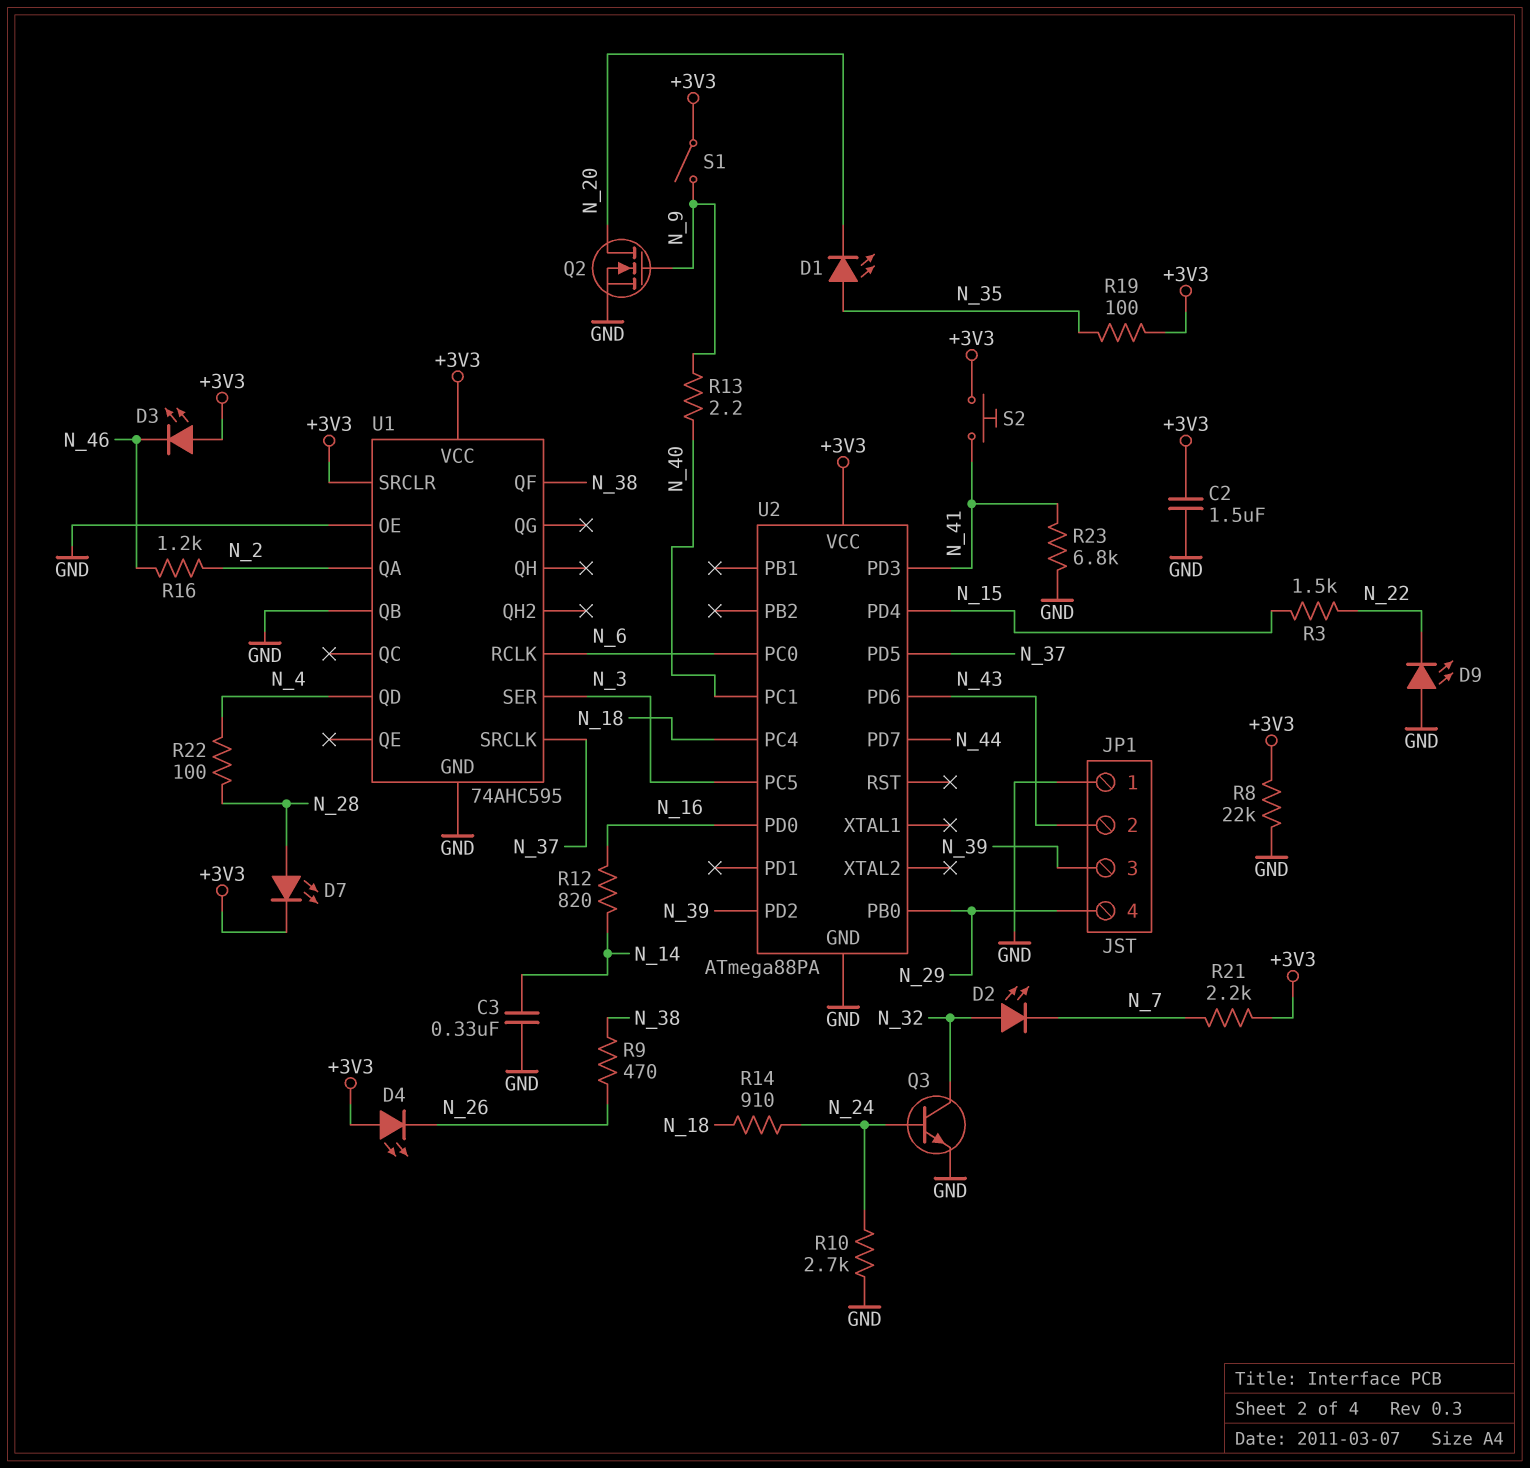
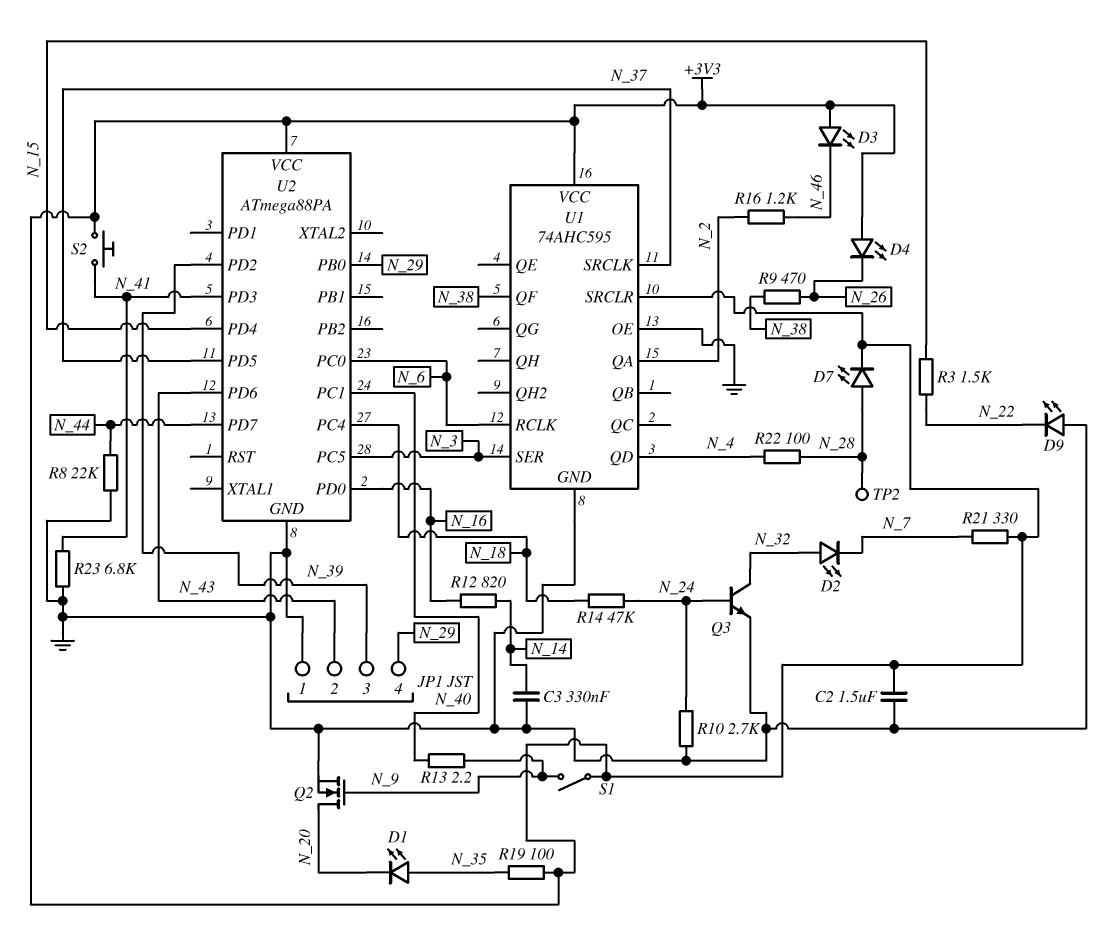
R8: 22k (+3V3, GND) -> 22k (GND, N_44)
R14: 910 (N_18, N_24) -> 47k (N_18, N_24)
R21: 2.2k (+3V3, N_7) -> 330 (+3V3, N_7)
TP2: none -> test point (N_28)
U1 pin QB: GND -> none

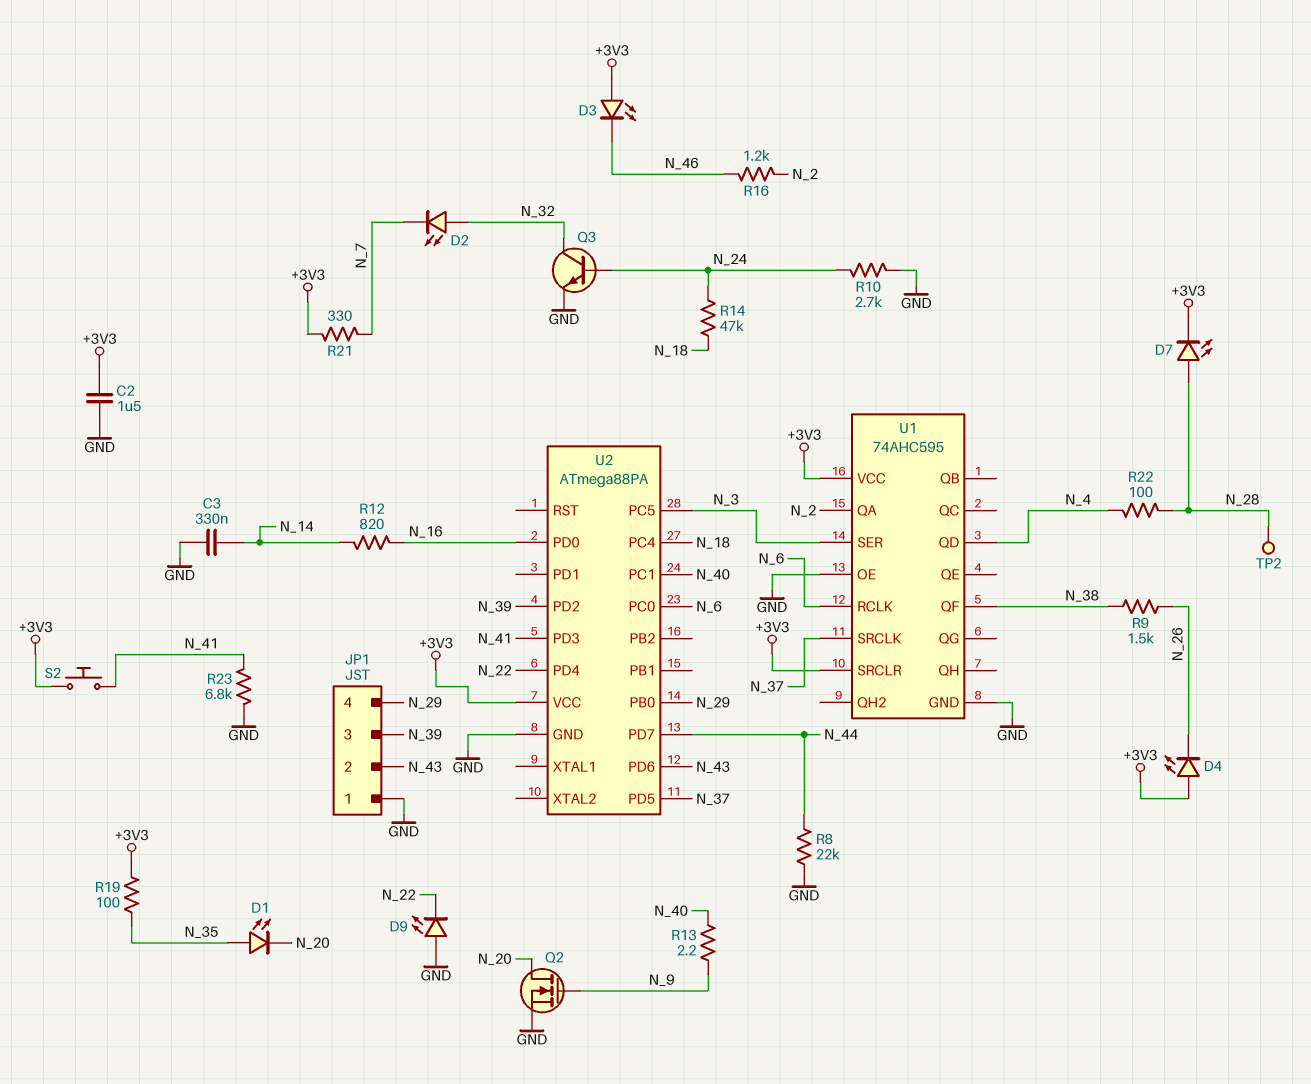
R3: 1.5k (N_15, N_22) -> none
R9: 470 (N_26, N_38) -> 1.5k (N_26, N_38)
S1: switch (+3V3, N_9) -> none
U2 pin PD4: N_15 -> N_22

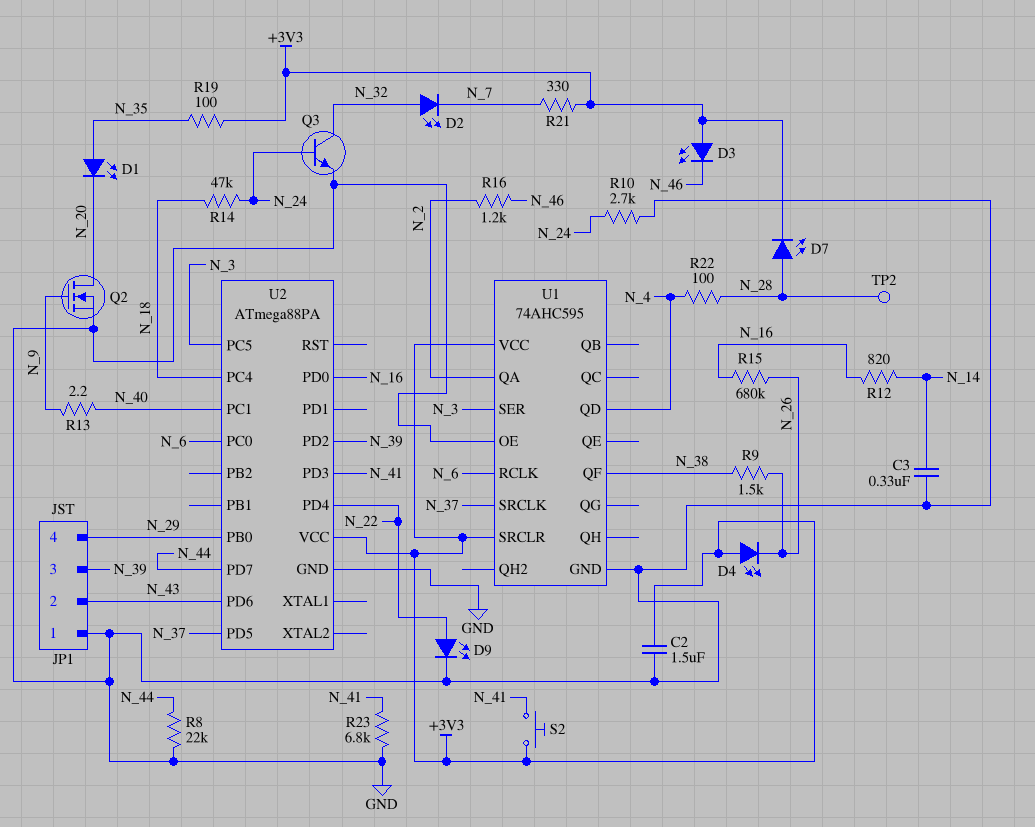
D9: LED (A GND, K N_22) -> LED (A N_22, K GND)
R15: none -> 680k (N_16, N_26)

